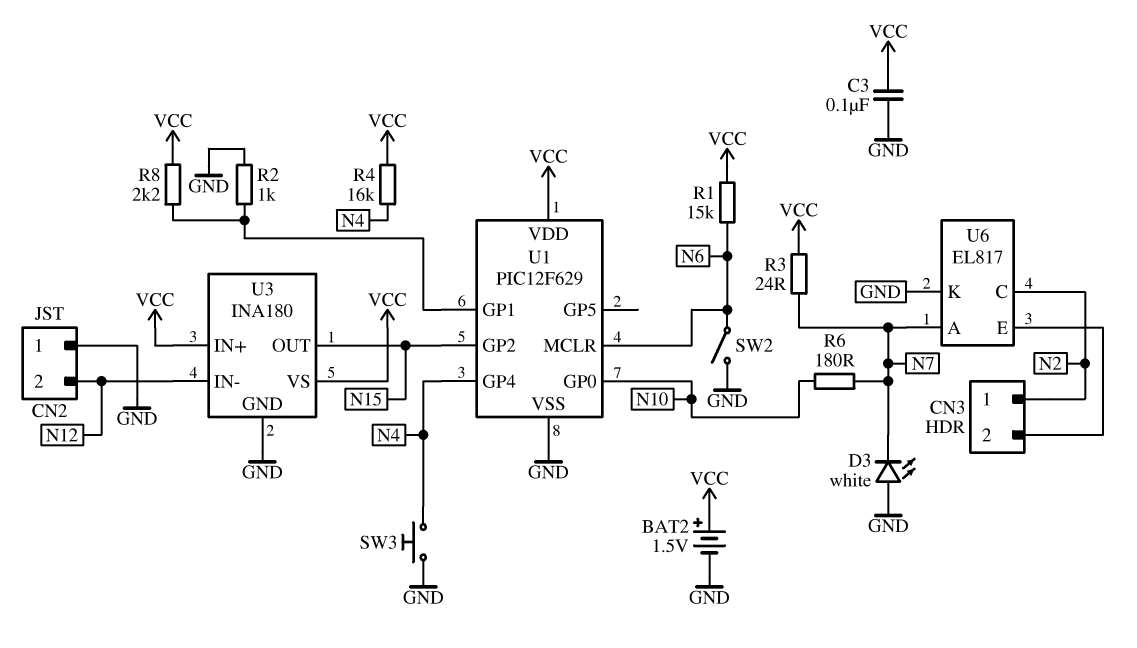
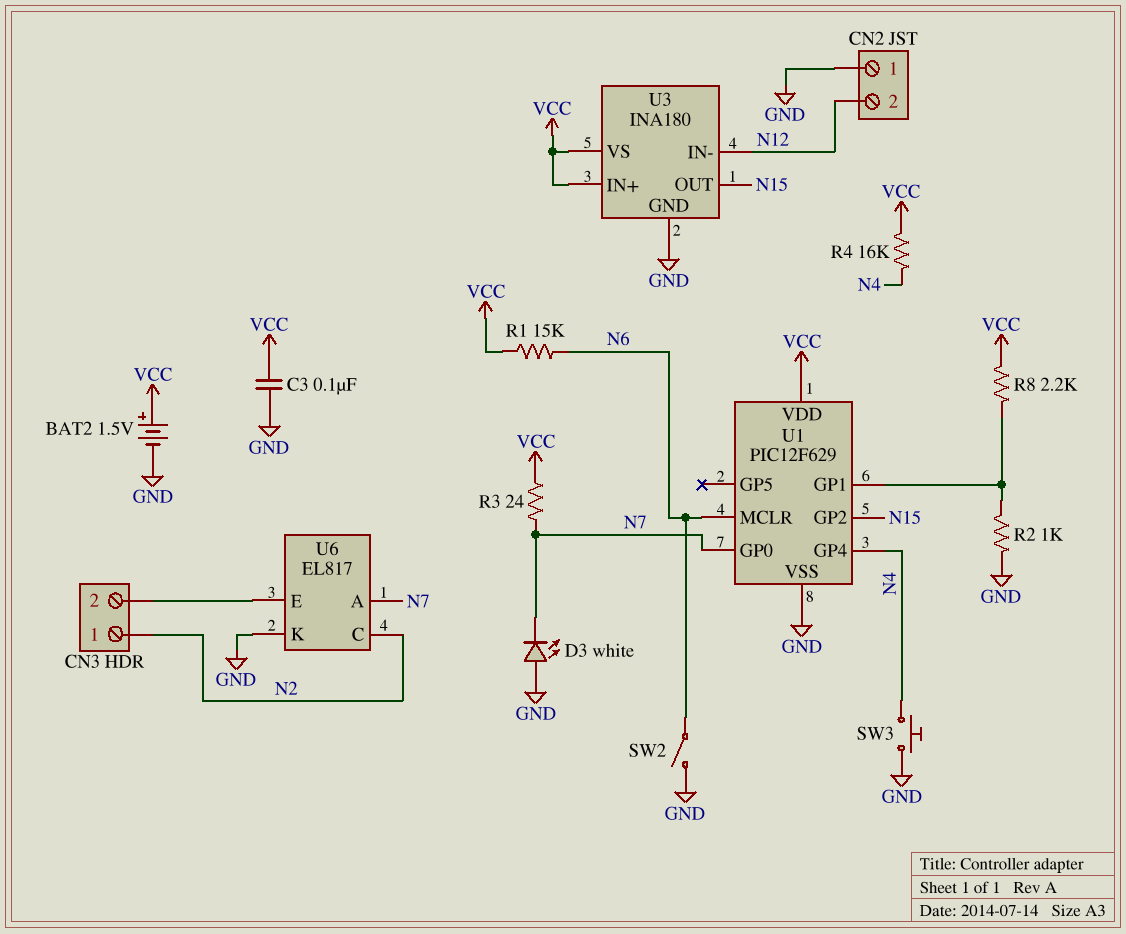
R6: 180 (N7, N10) -> none
U1 pin GP0: N10 -> N7

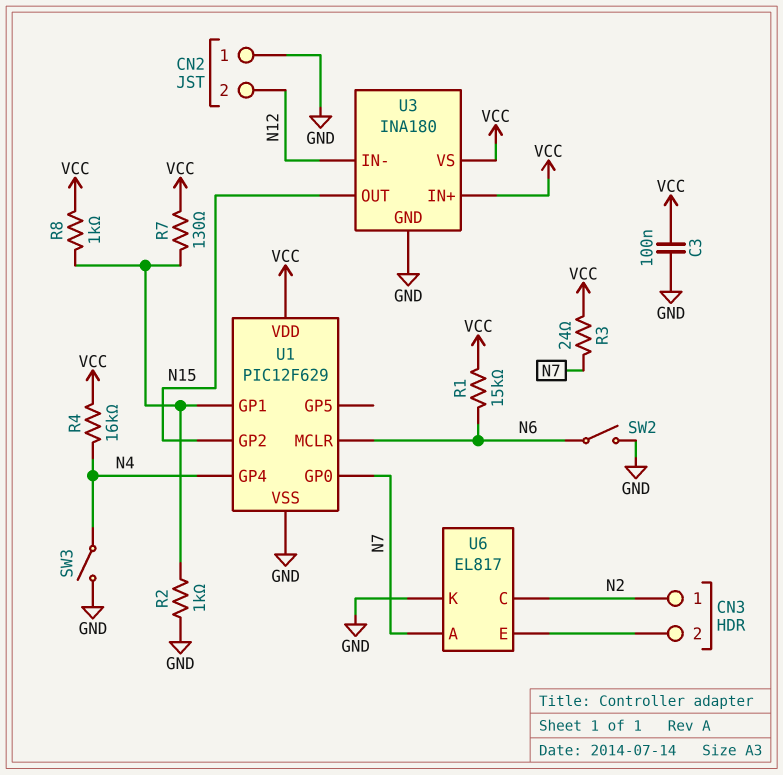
BAT2: 1.5V (plus VCC, minus GND) -> none
D3: LED white (A GND, K N7) -> none
R7: none -> 130 (U1/GP1, VCC)
R8: 2.2k (U1/GP1, VCC) -> 1k (U1/GP1, VCC)
SW3: button (GND, N4) -> switch (GND, N4)

